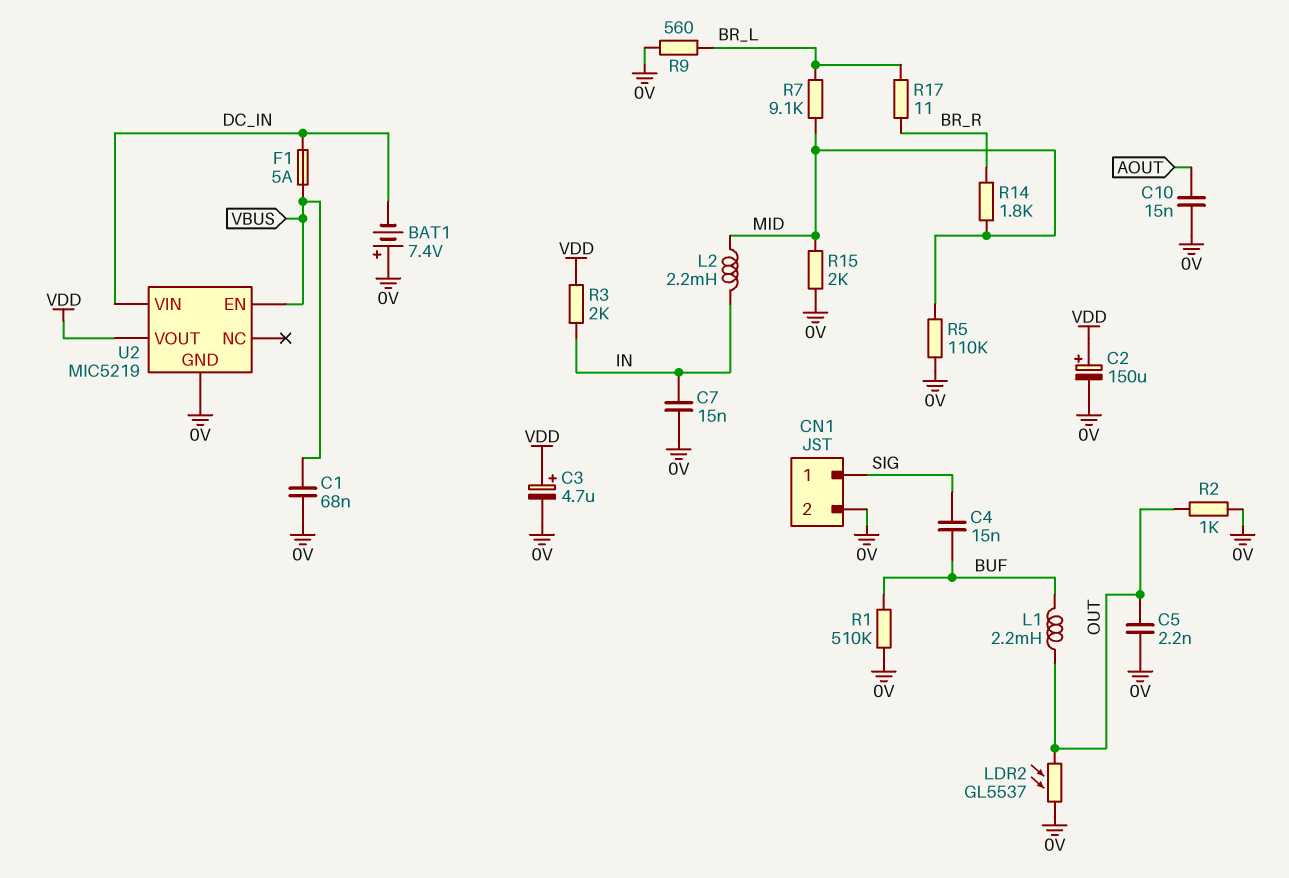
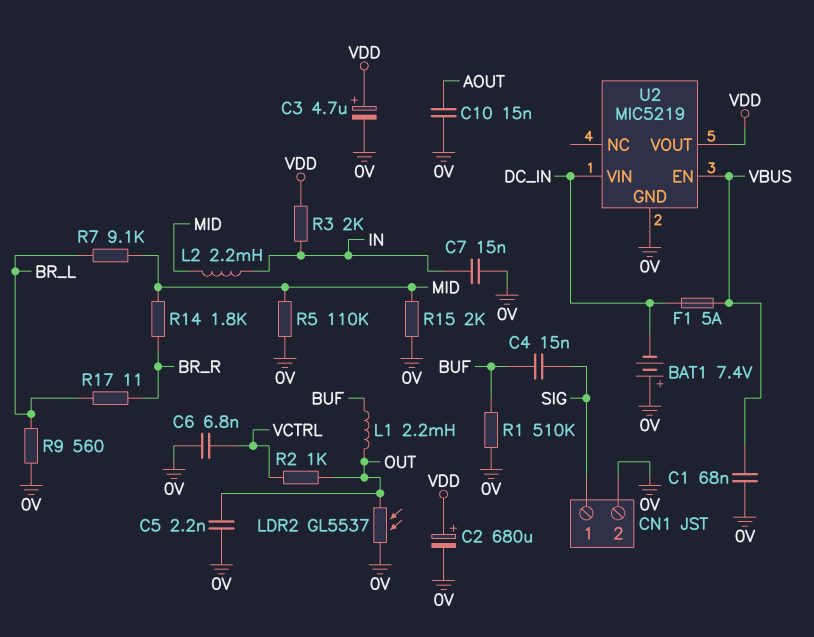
C2: 150uF (plus VDD, minus 0V) -> 680uF (plus VDD, minus 0V)
C6: none -> 6.8nF (0V, VCTRL)
R2: 1k (0V, OUT) -> 1k (OUT, VCTRL)

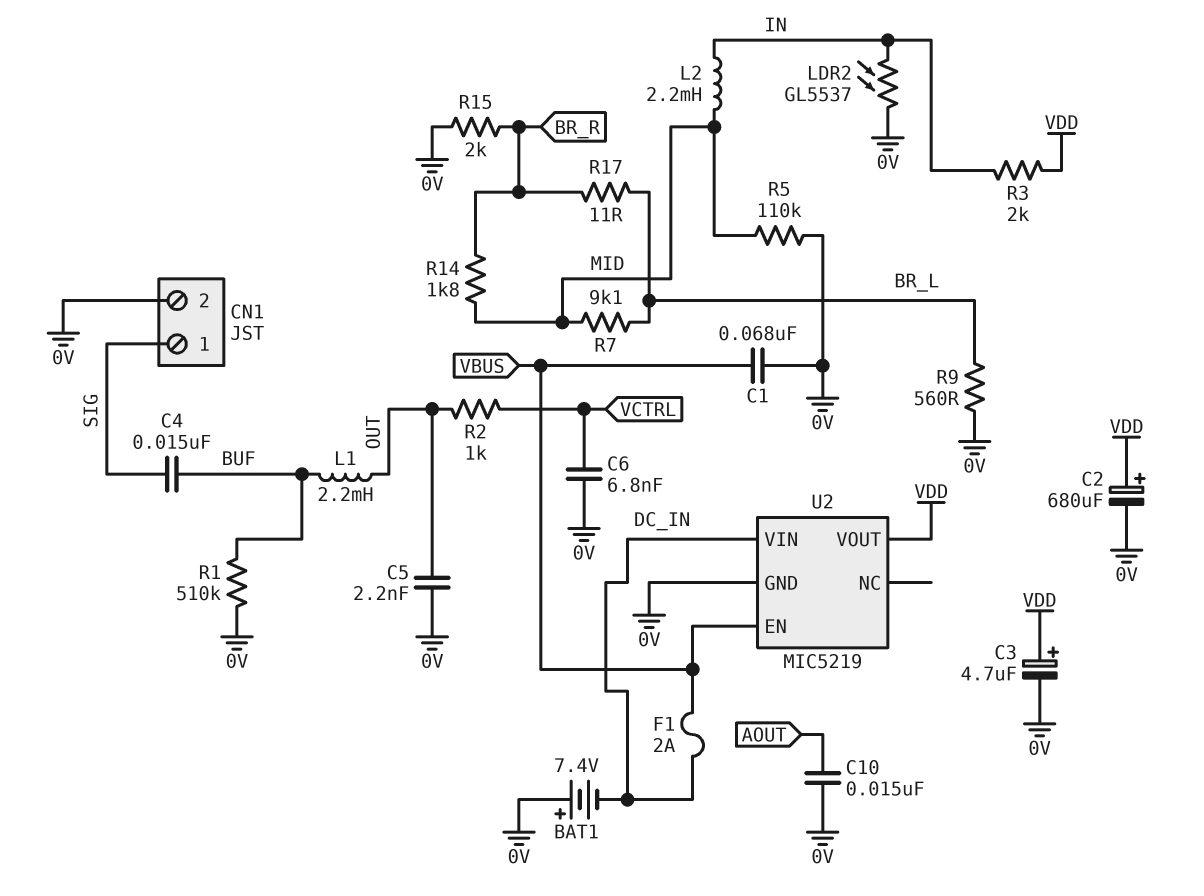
C7: 15nF (0V, IN) -> none
F1: 5A (DC_IN, VBUS) -> 2A (DC_IN, VBUS)
LDR2: GL5537 (0V, OUT) -> GL5537 (0V, IN)
R15: 2k (0V, MID) -> 2k (0V, BR_R)

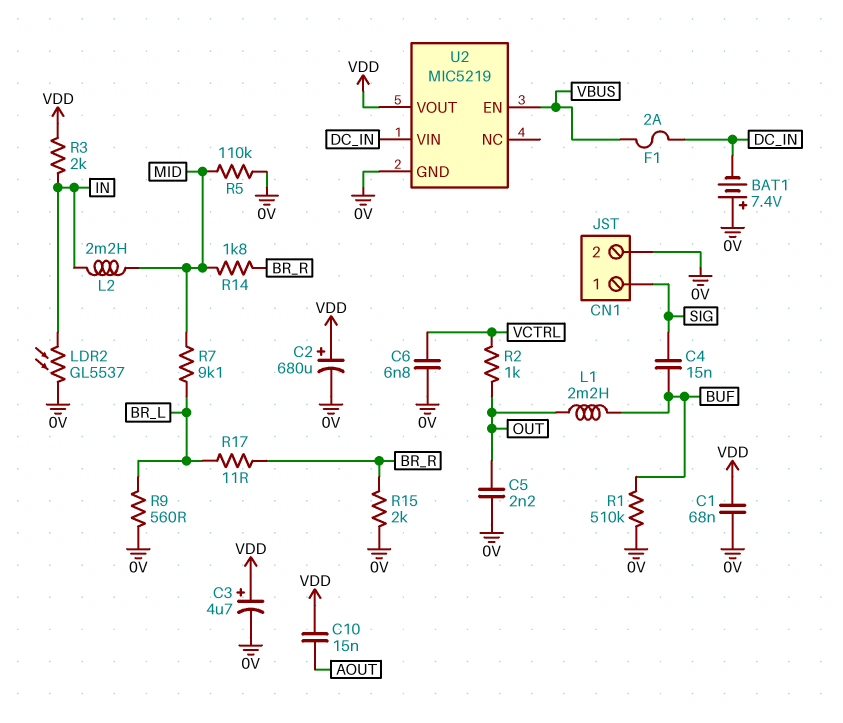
C1: 68nF (0V, VBUS) -> 68nF (0V, VDD)
C10: 15nF (0V, AOUT) -> 15nF (AOUT, VDD)

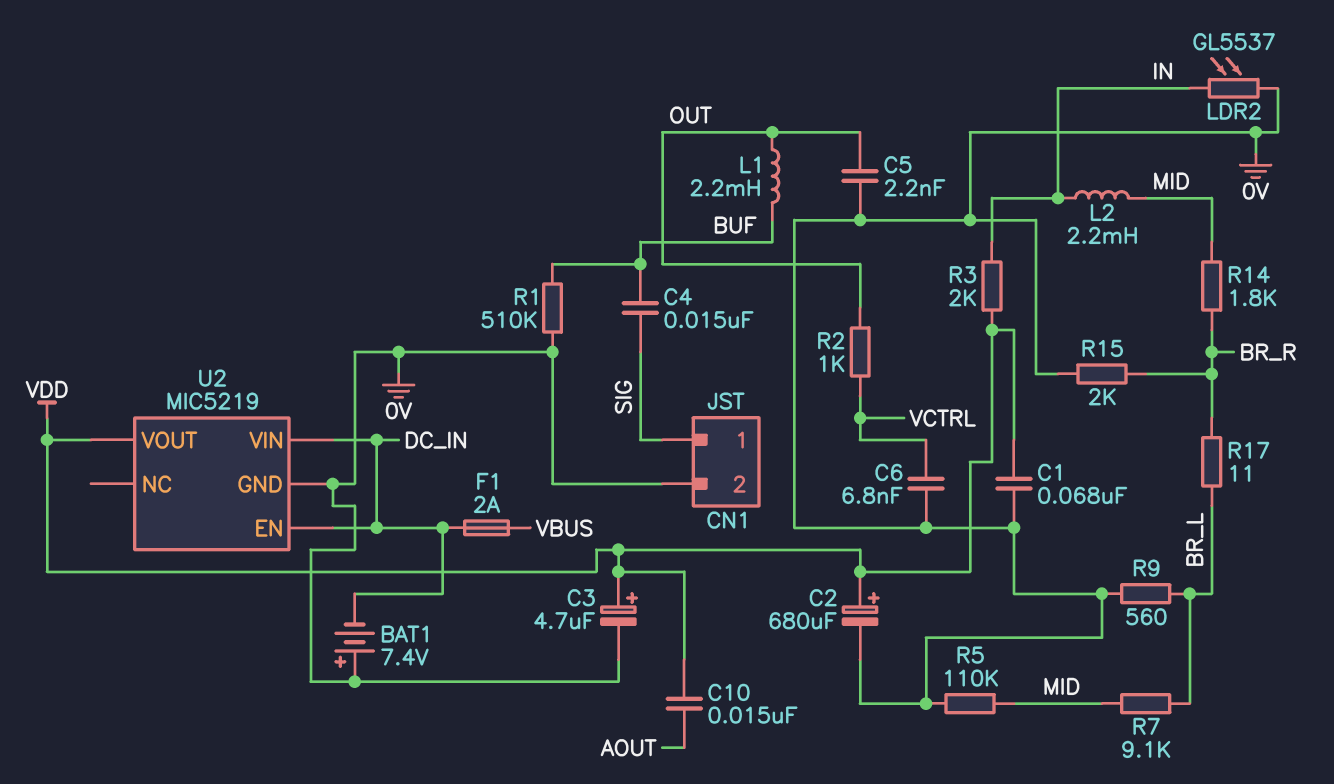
U2 pin EN: VBUS -> DC_IN

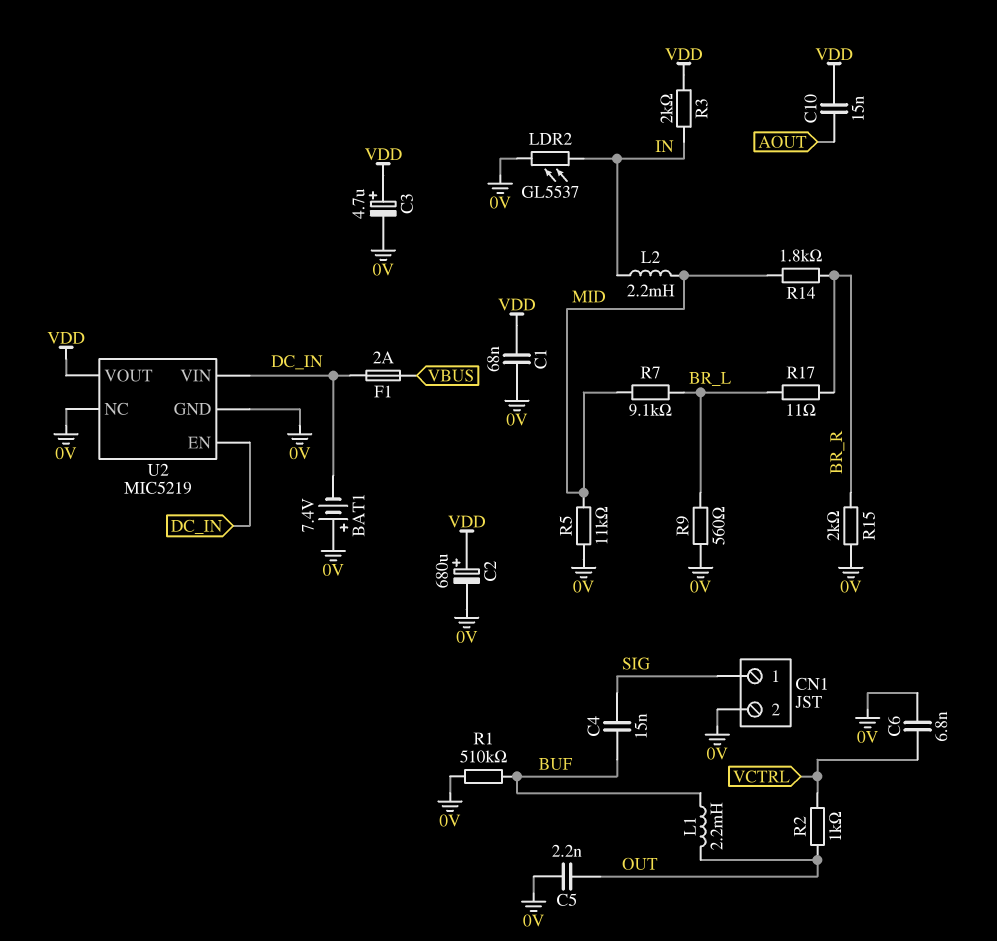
R5: 110k (0V, MID) -> 11k (0V, MID)
U2 pin NC: none -> 0V

